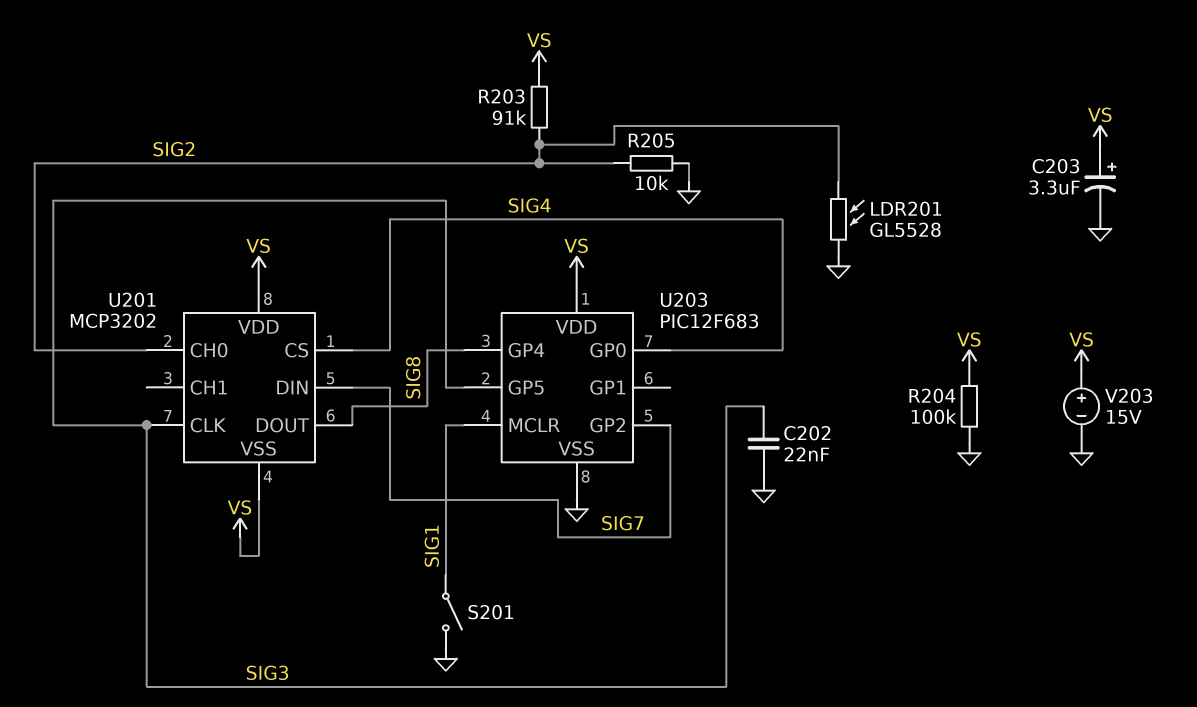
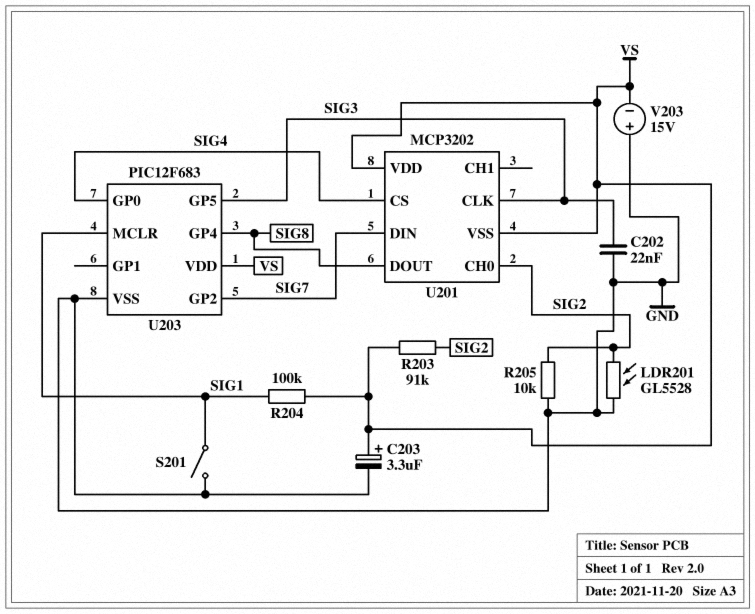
R204: 100k (GND, VS) -> 100k (SIG1, VS)
V203: 15V (plus VS, minus GND) -> 15V (plus GND, minus VS)

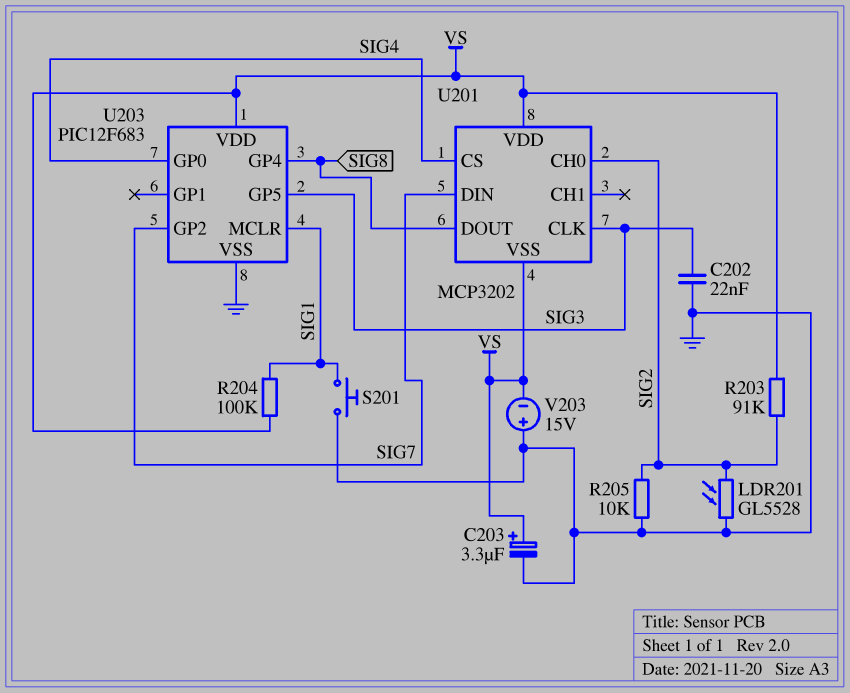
S201: switch (GND, SIG1) -> button (GND, SIG1)

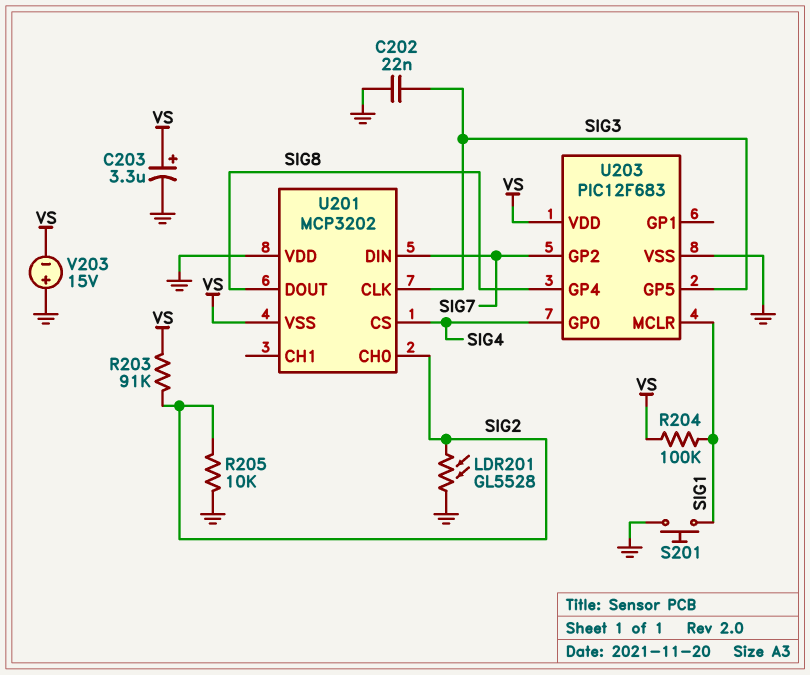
U201 pin VDD: VS -> GND

